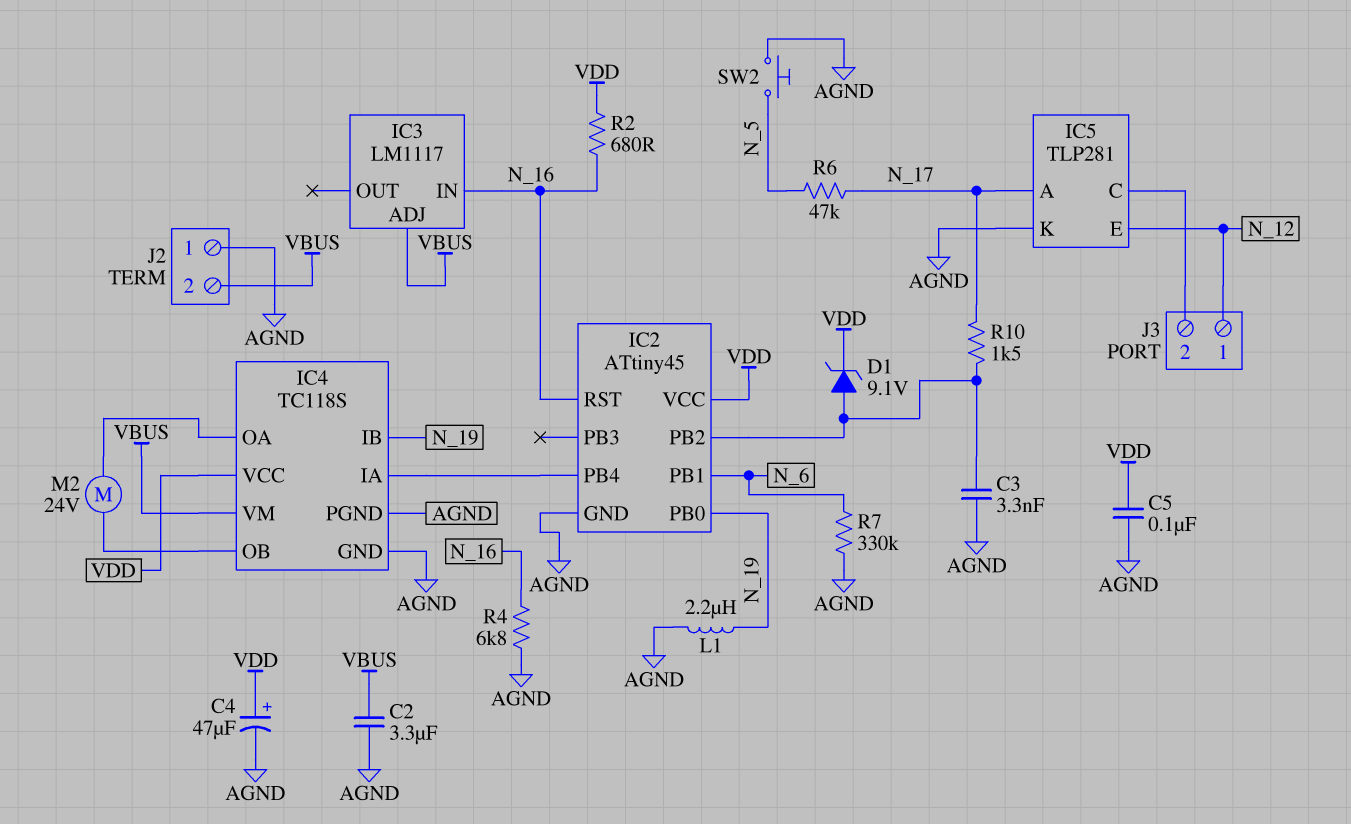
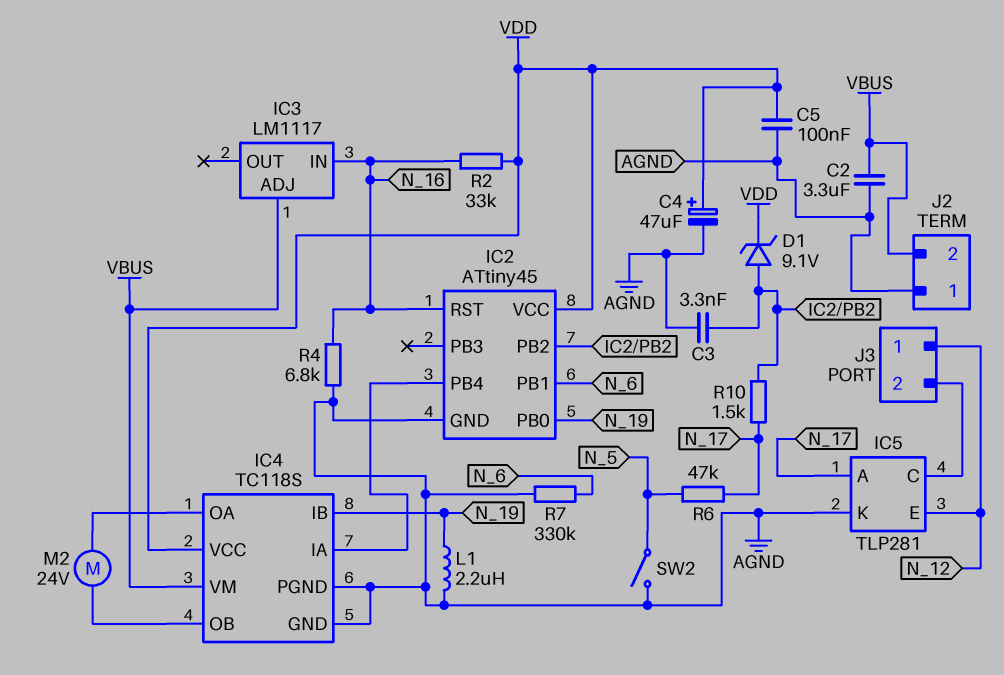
R2: 680 (N_16, VDD) -> 33k (N_16, VDD)
SW2: button (AGND, N_5) -> switch (AGND, N_5)

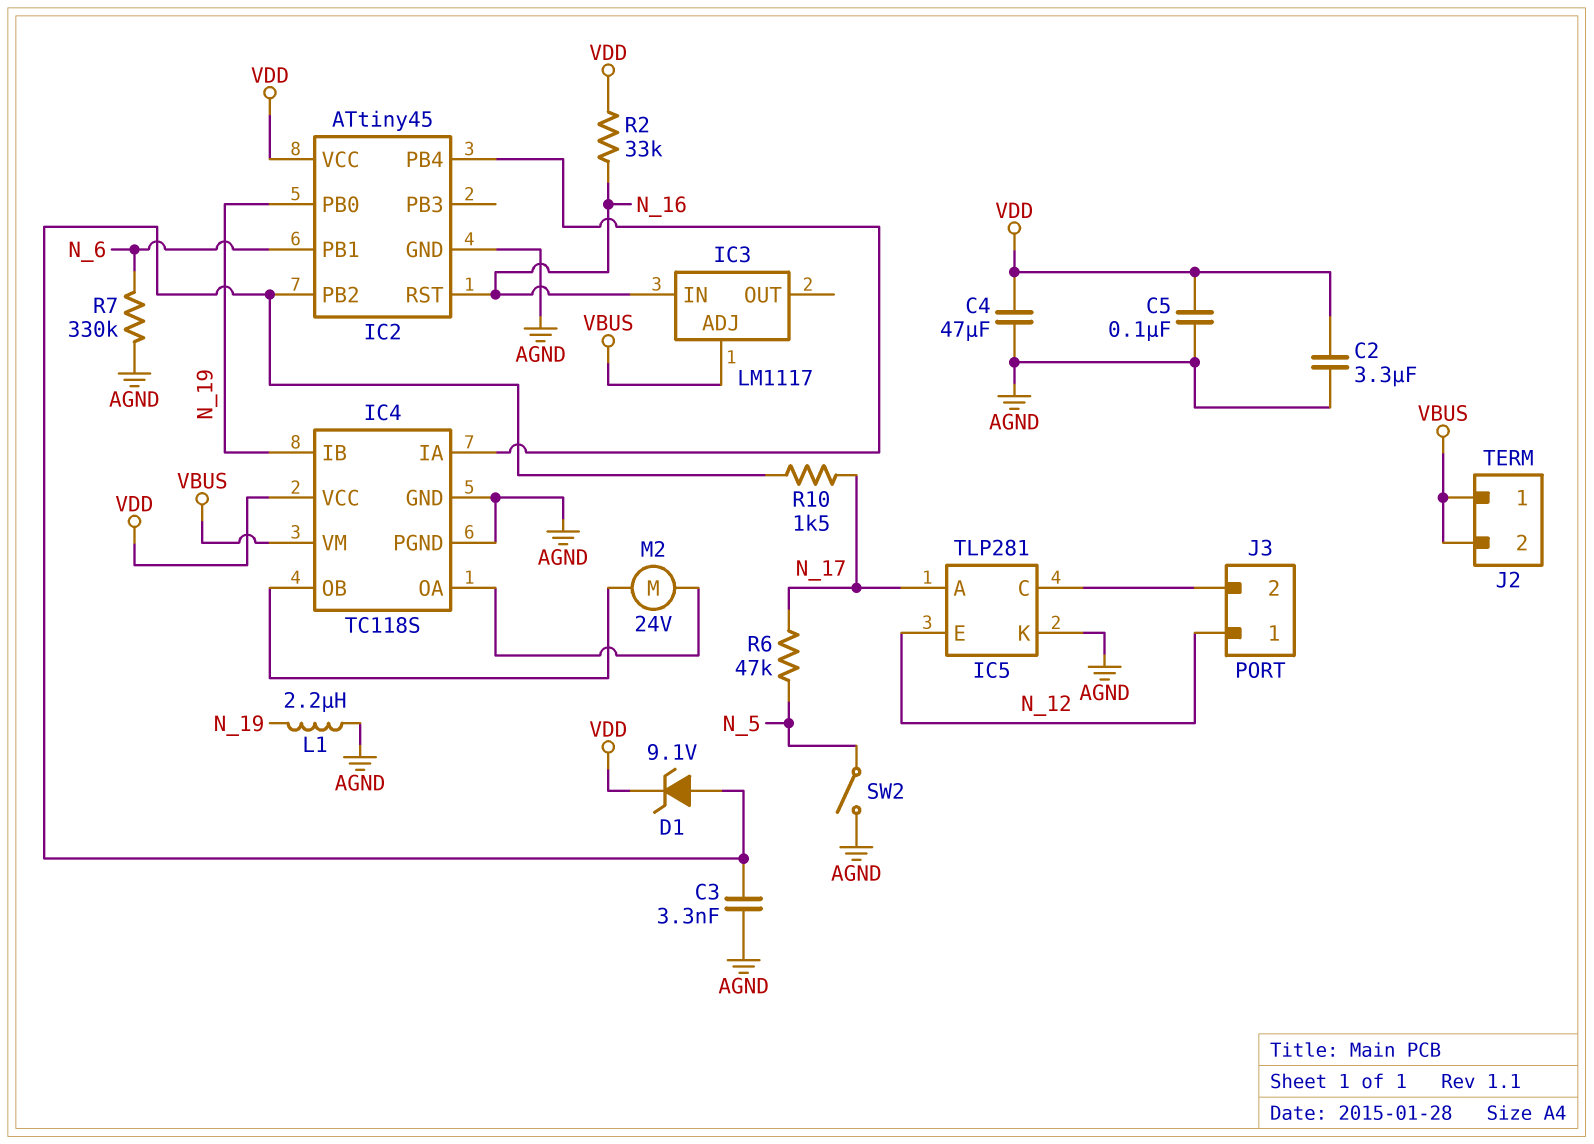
C2: 3.3uF (AGND, VBUS) -> 3.3uF (AGND, VDD)
C4: 47uF (plus VDD, minus AGND) -> 47uF (AGND, VDD)
J2 pin 1: AGND -> VBUS
R4: 6.8k (AGND, N_16) -> none

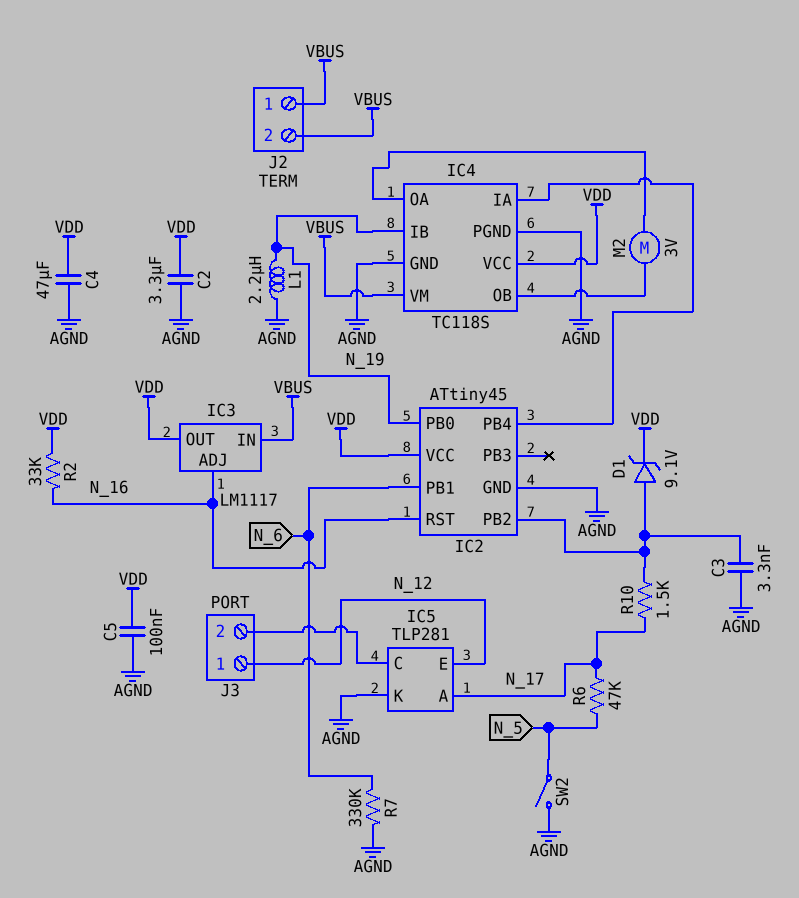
IC3 pin ADJ: VBUS -> N_16
IC3 pin IN: N_16 -> VBUS
IC3 pin OUT: none -> VDD
M2: motor 24V (IC4/OA, IC4/OB) -> motor 3V (IC4/OA, IC4/OB)

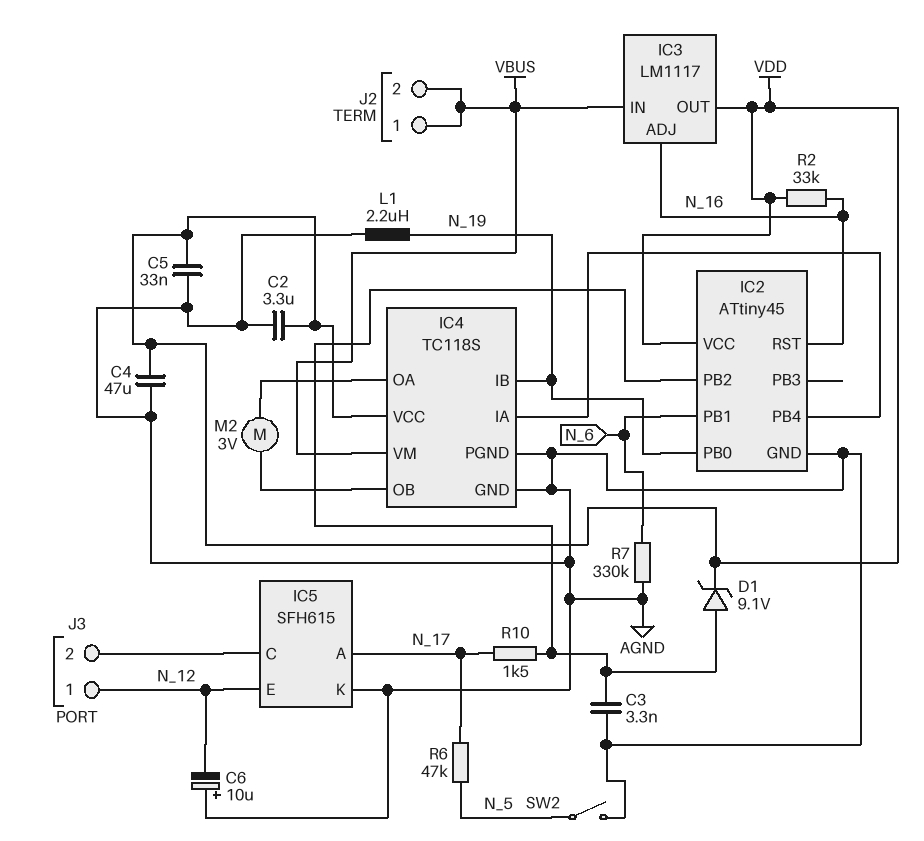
C5: 100nF (AGND, VDD) -> 33nF (AGND, VDD)
C6: none -> 10uF (plus AGND, minus N_12)
IC5: TLP281 -> SFH615

